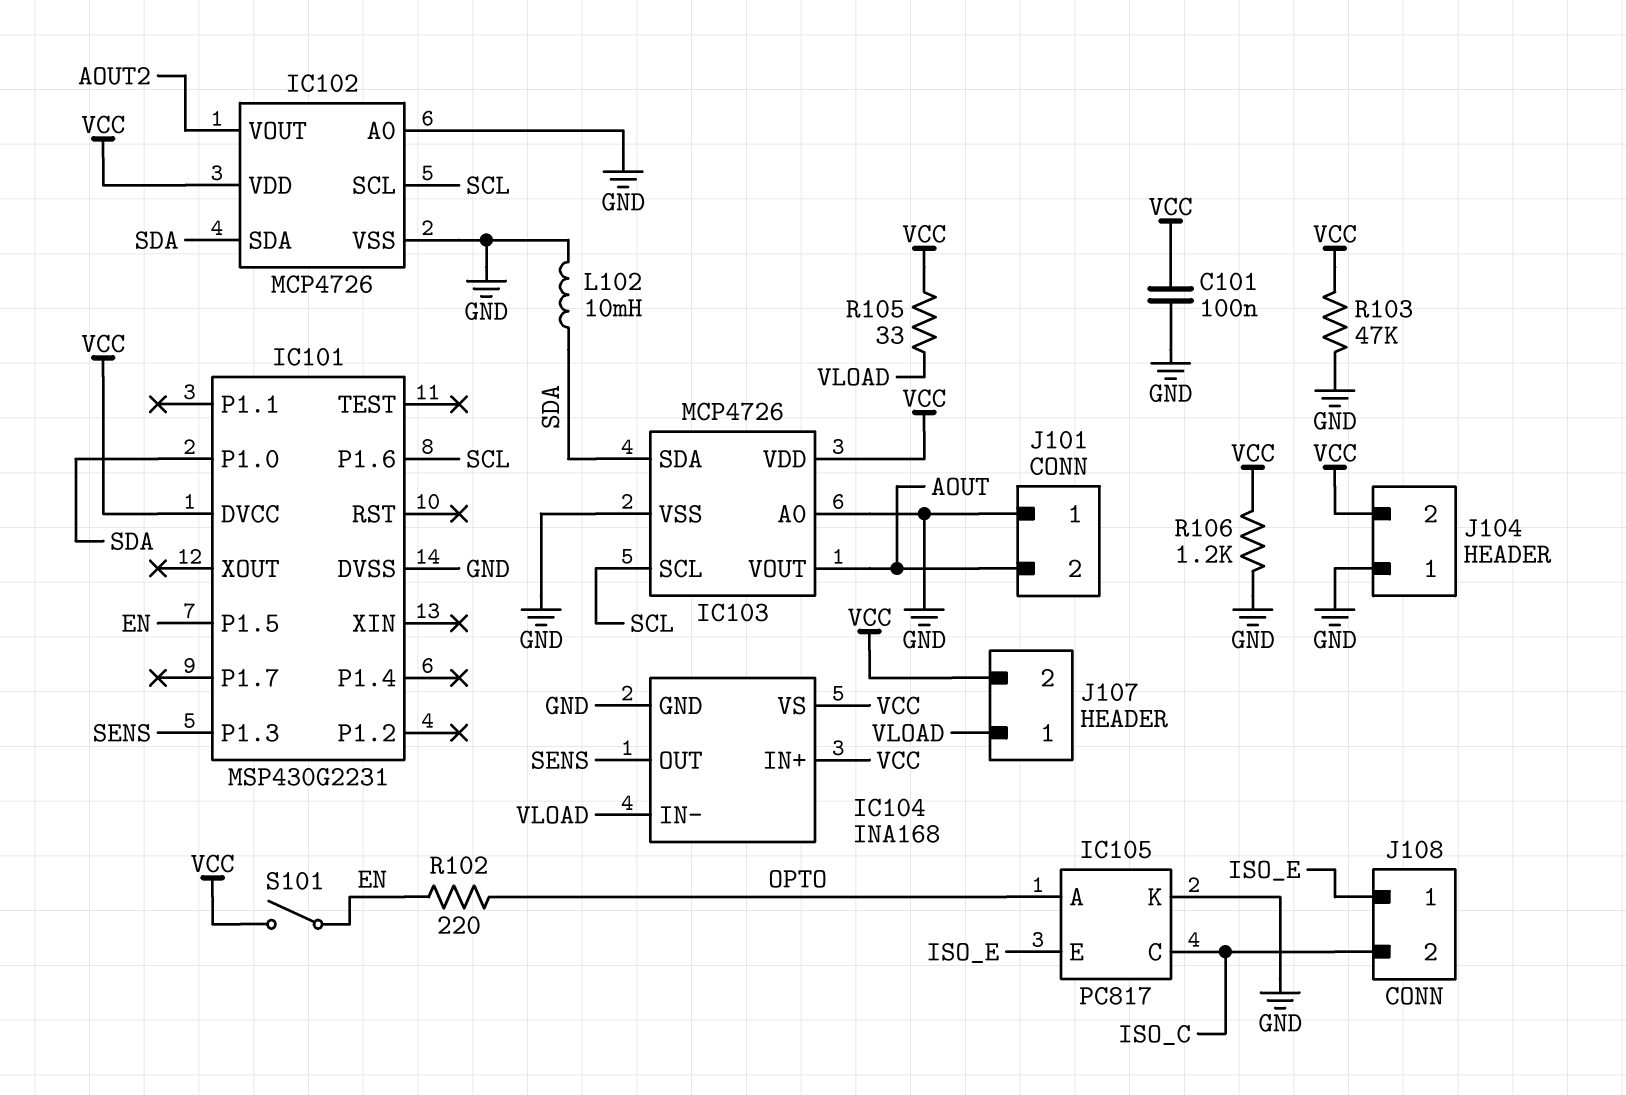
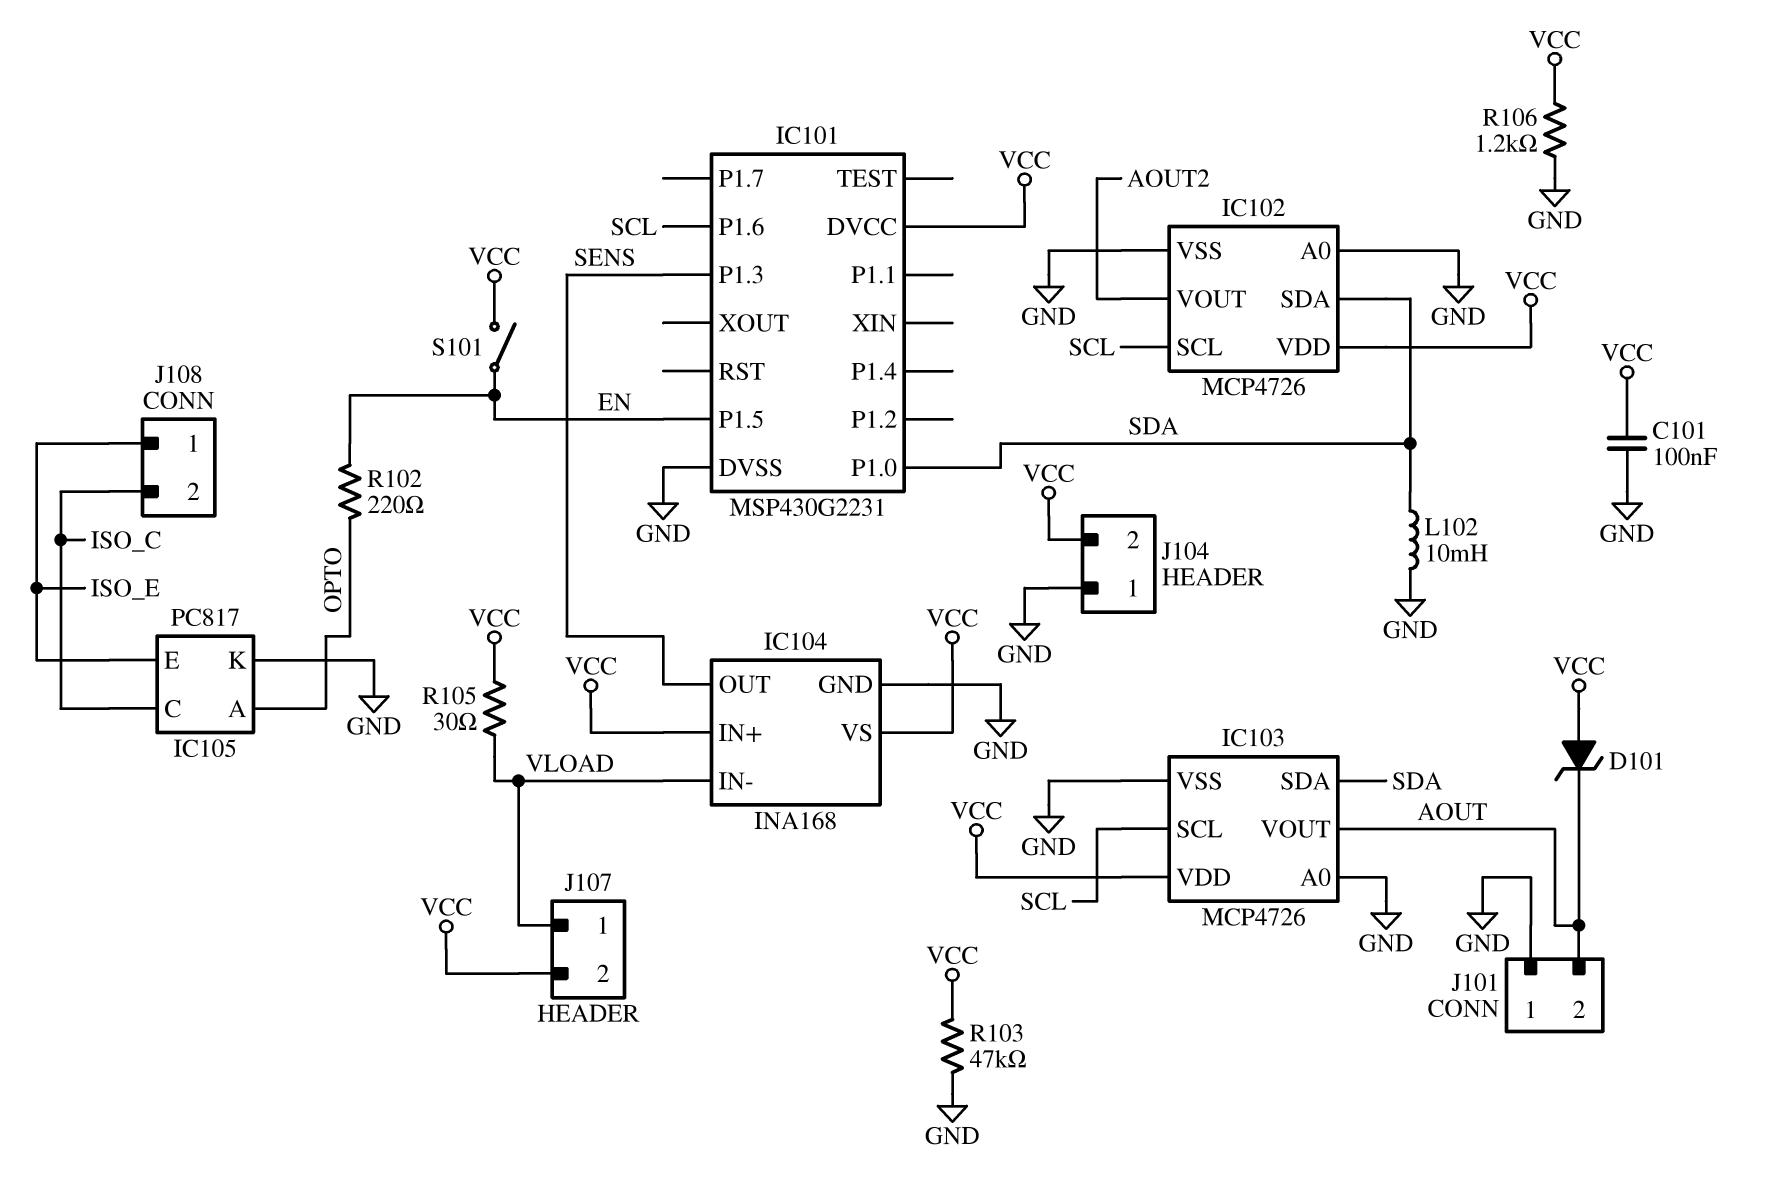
D101: none -> zener (A VCC, K AOUT)
R105: 33 (VCC, VLOAD) -> 30 (VCC, VLOAD)

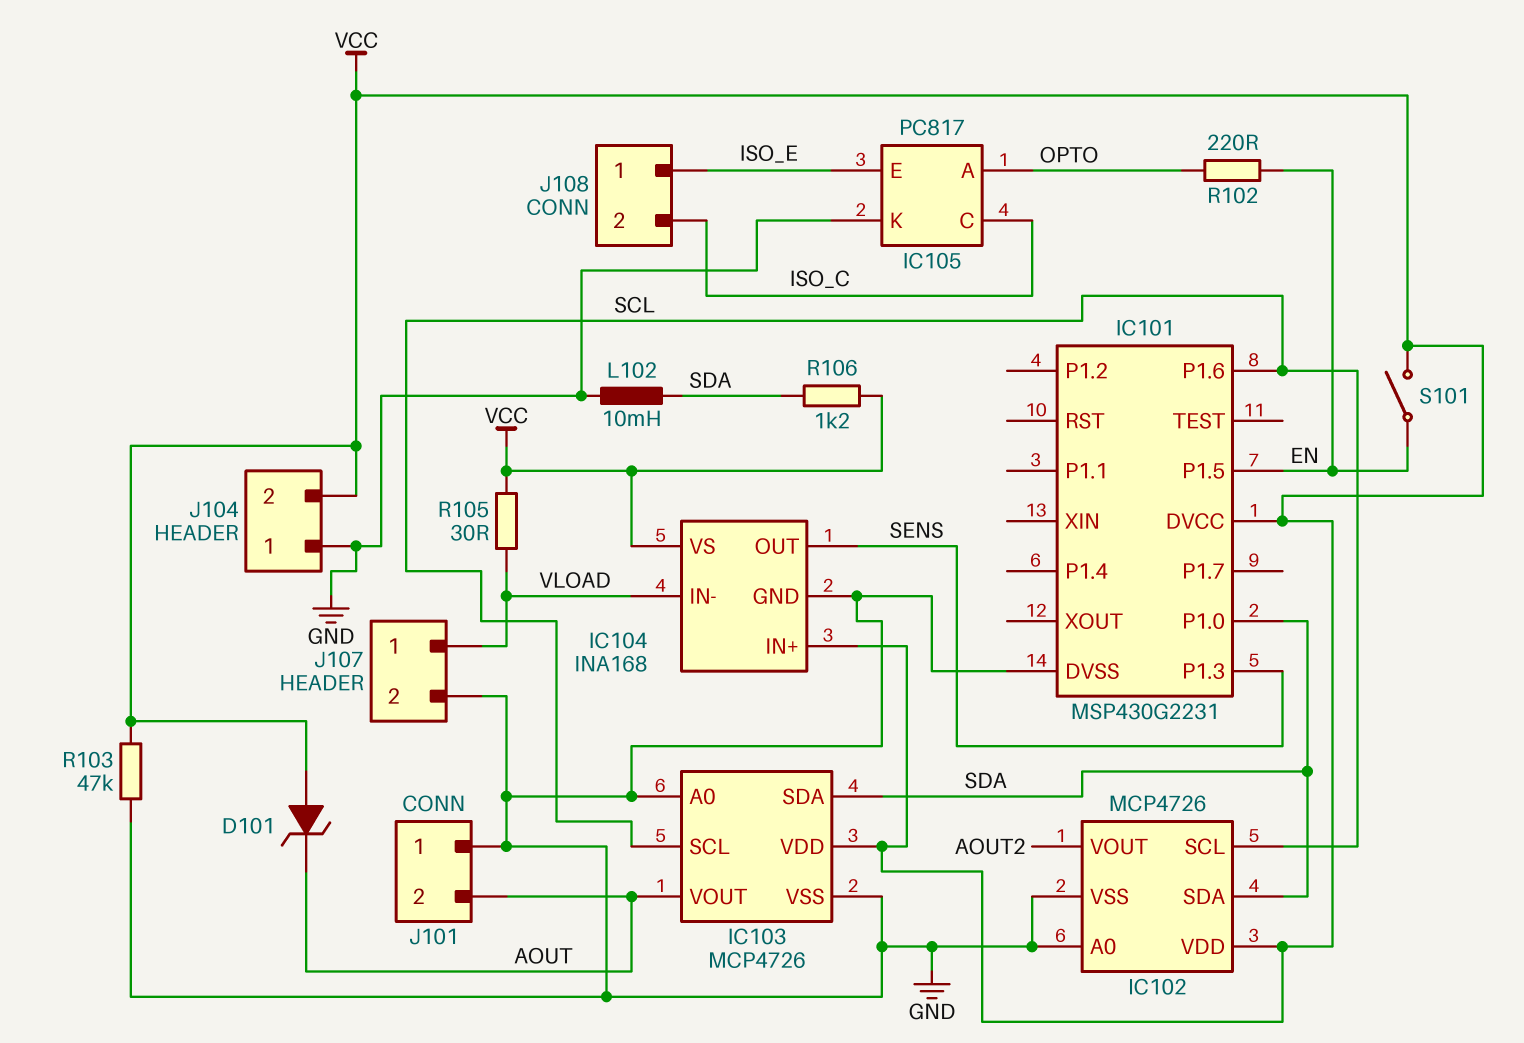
C101: 100nF (GND, VCC) -> none
J107 pin 2: VCC -> GND
R106: 1.2k (GND, VCC) -> 1.2k (SDA, VCC)

